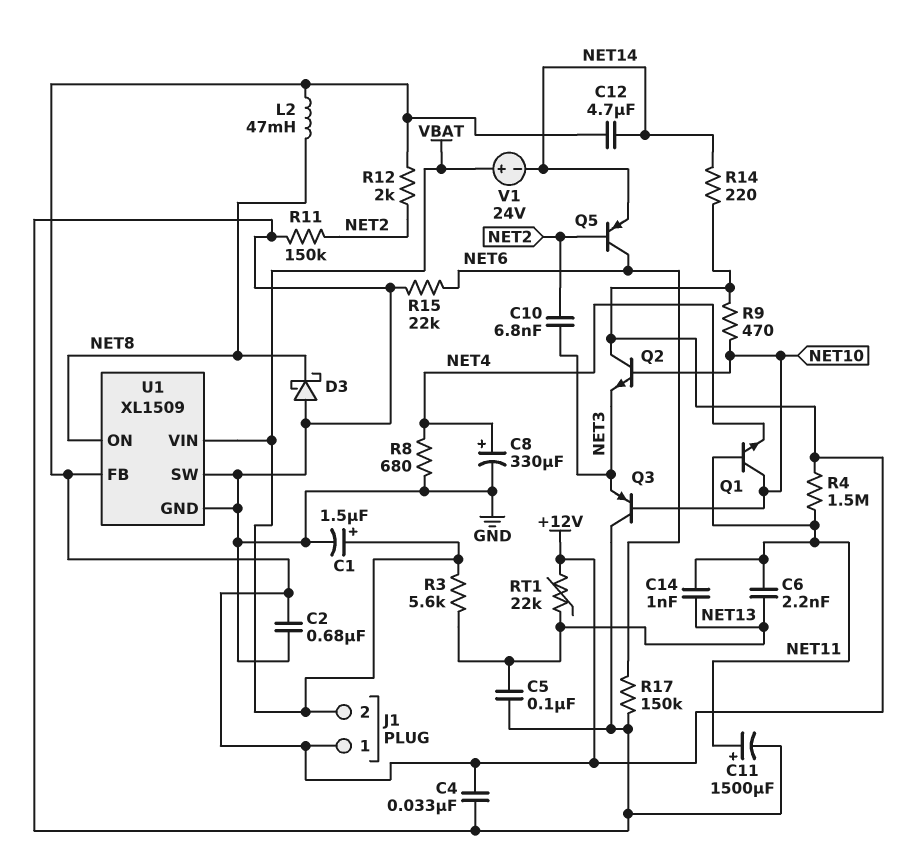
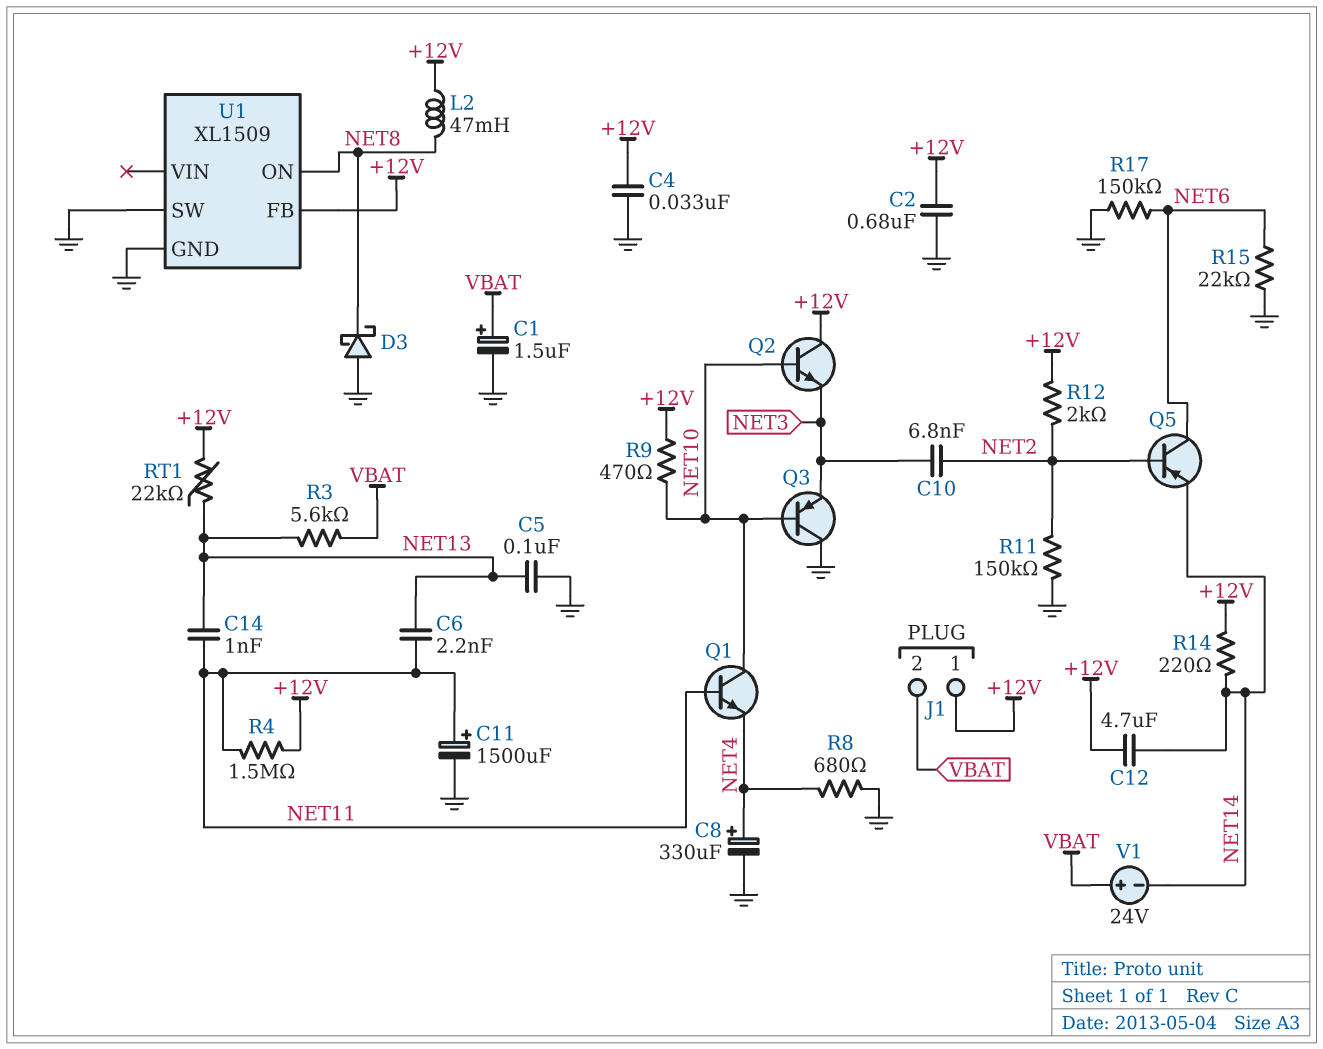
U1 pin VIN: VBAT -> none

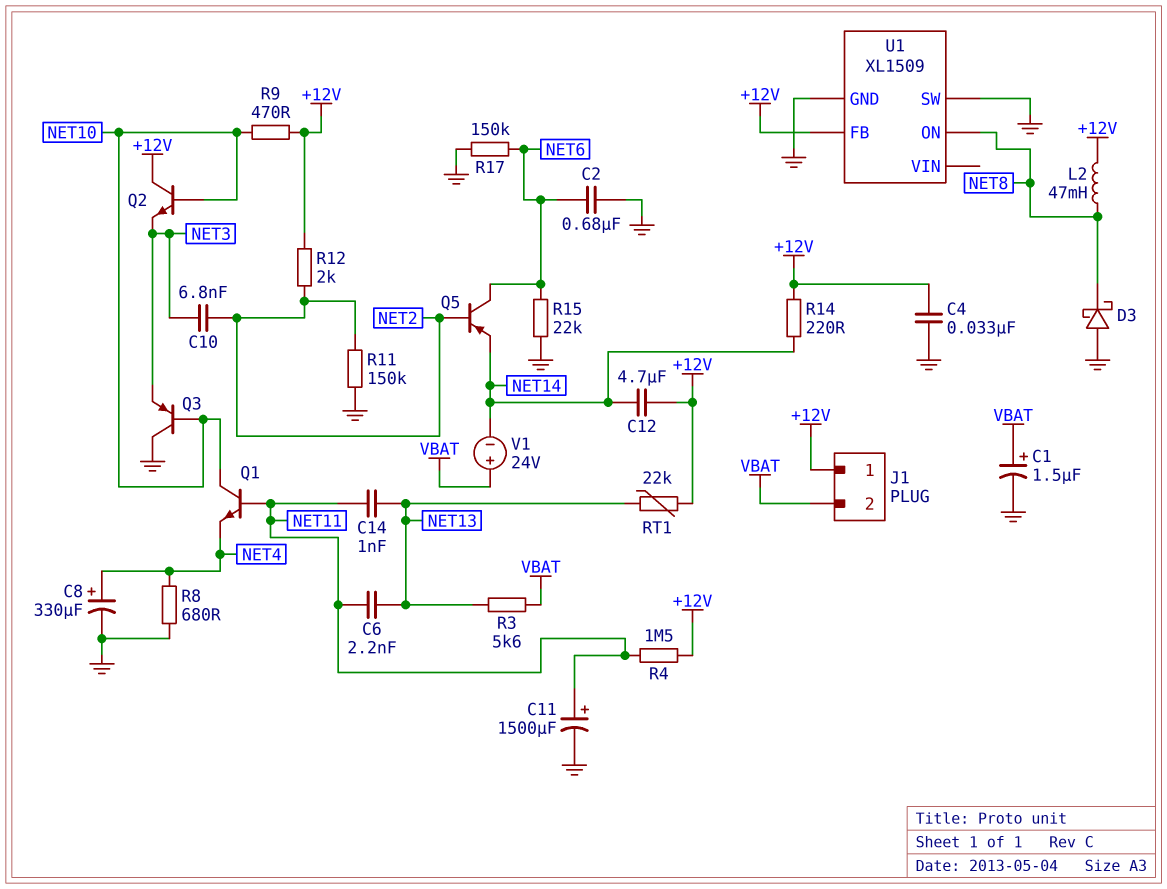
C2: 680nF (+12V, GND) -> 680nF (GND, NET6)
C5: 100nF (GND, NET13) -> none

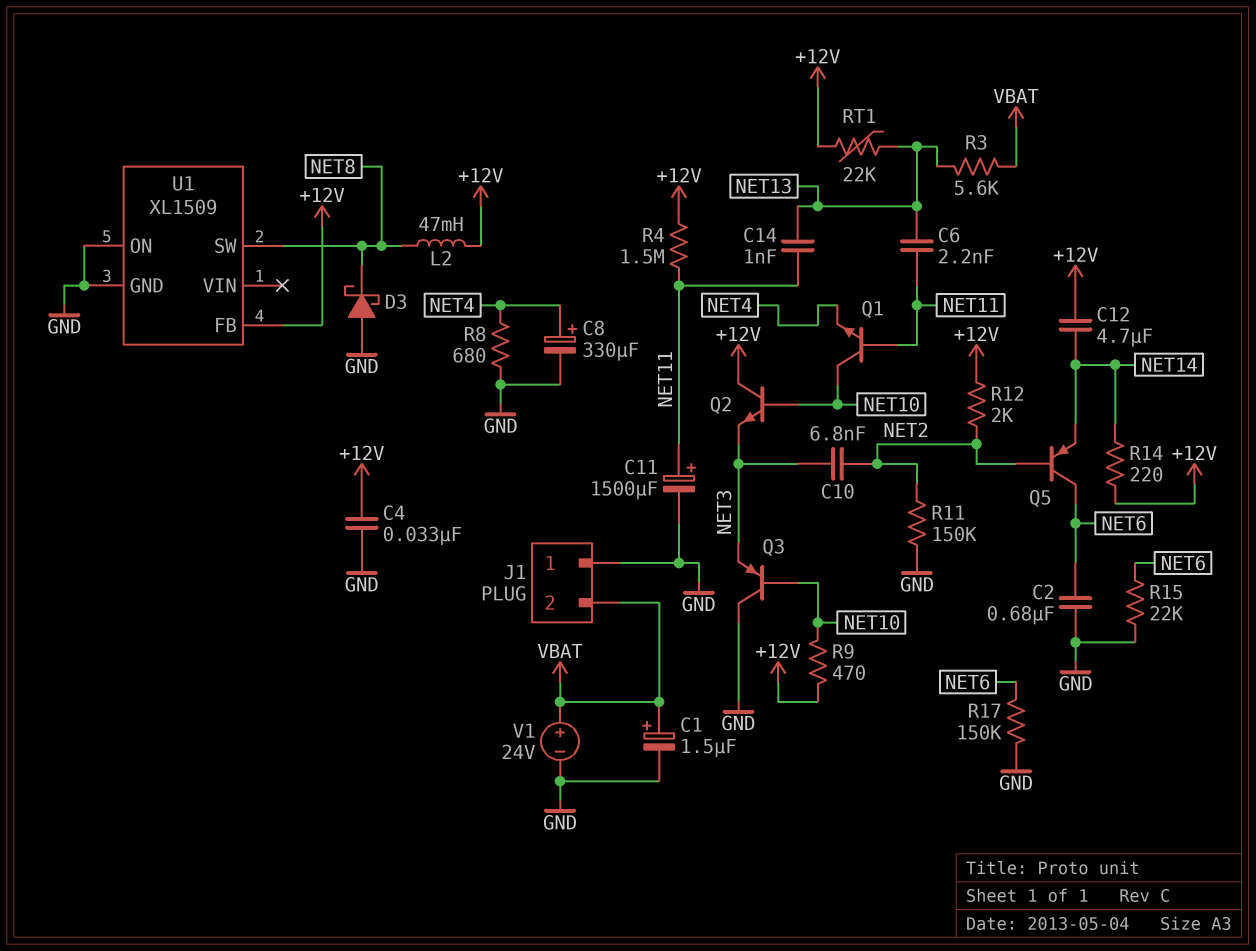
J1 pin 1: +12V -> GND
U1 pin ON: NET8 -> GND
U1 pin SW: GND -> NET8
V1: 24V (plus VBAT, minus NET14) -> 24V (plus VBAT, minus GND)

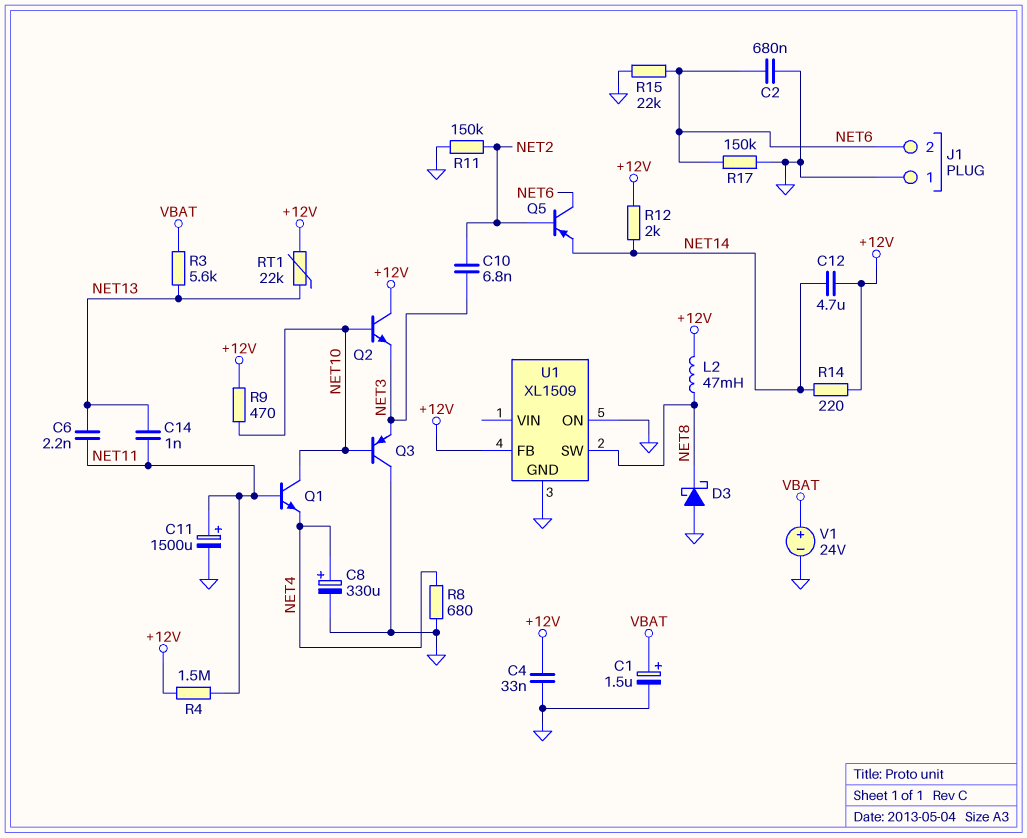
J1 pin 2: VBAT -> NET6
R12: 2k (+12V, NET2) -> 2k (+12V, NET14)

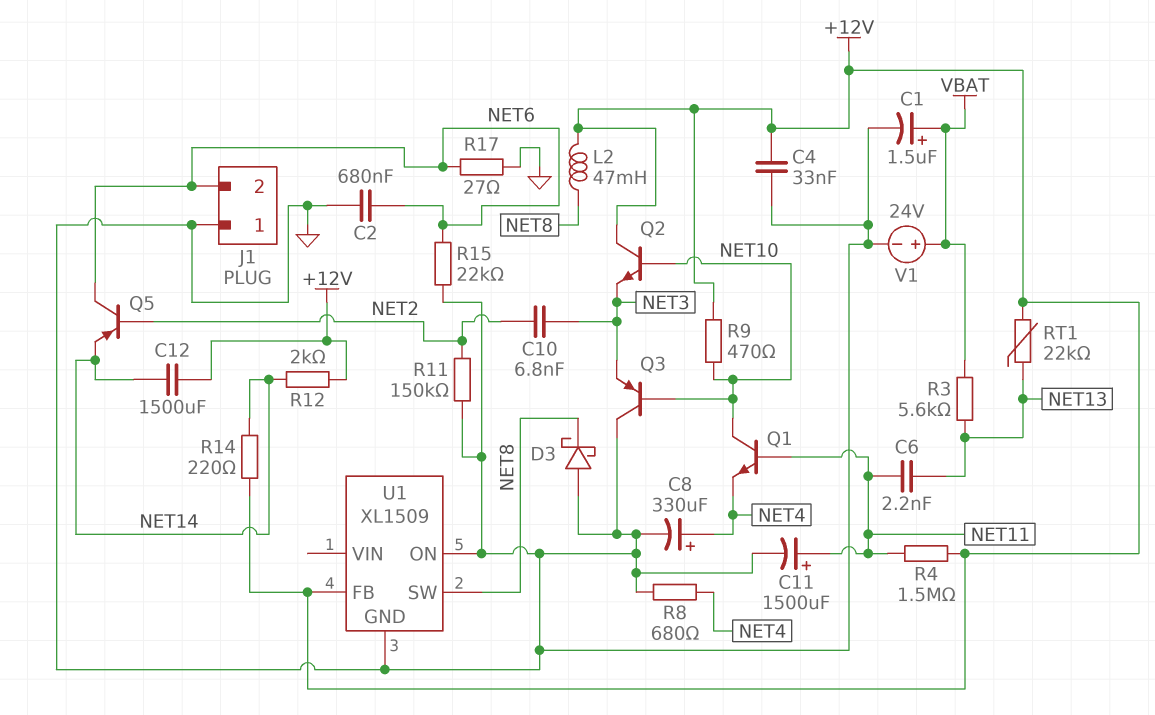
C12: 4.7uF (+12V, NET14) -> 1500uF (+12V, NET14)
C14: 1nF (NET11, NET13) -> none
R17: 150k (GND, NET6) -> 27 (GND, NET6)

